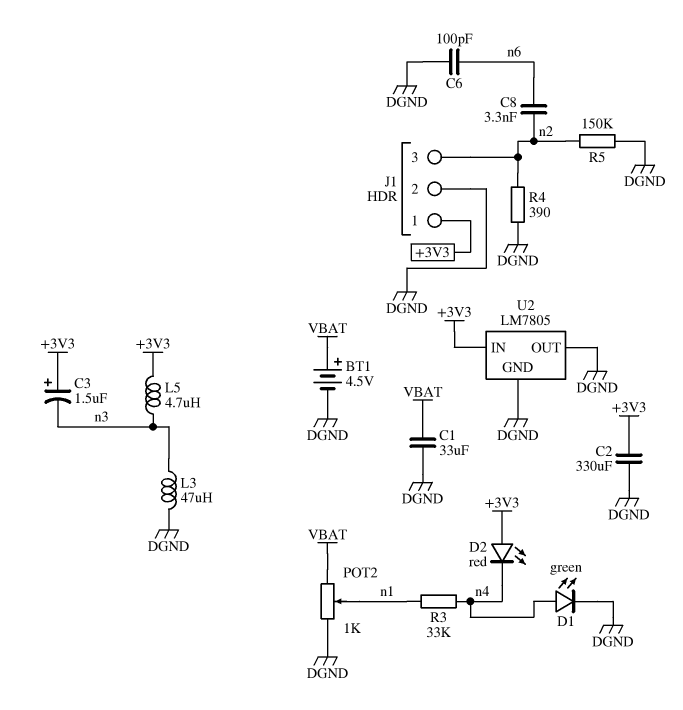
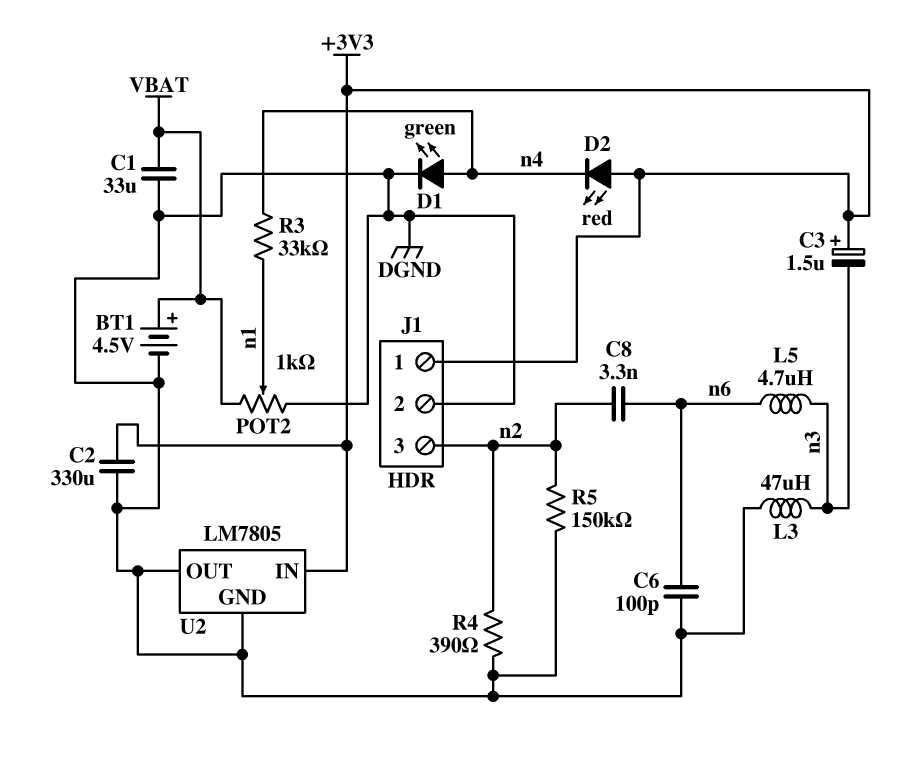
L5: 4.7uH (+3V3, n3) -> 4.7uH (n3, n6)

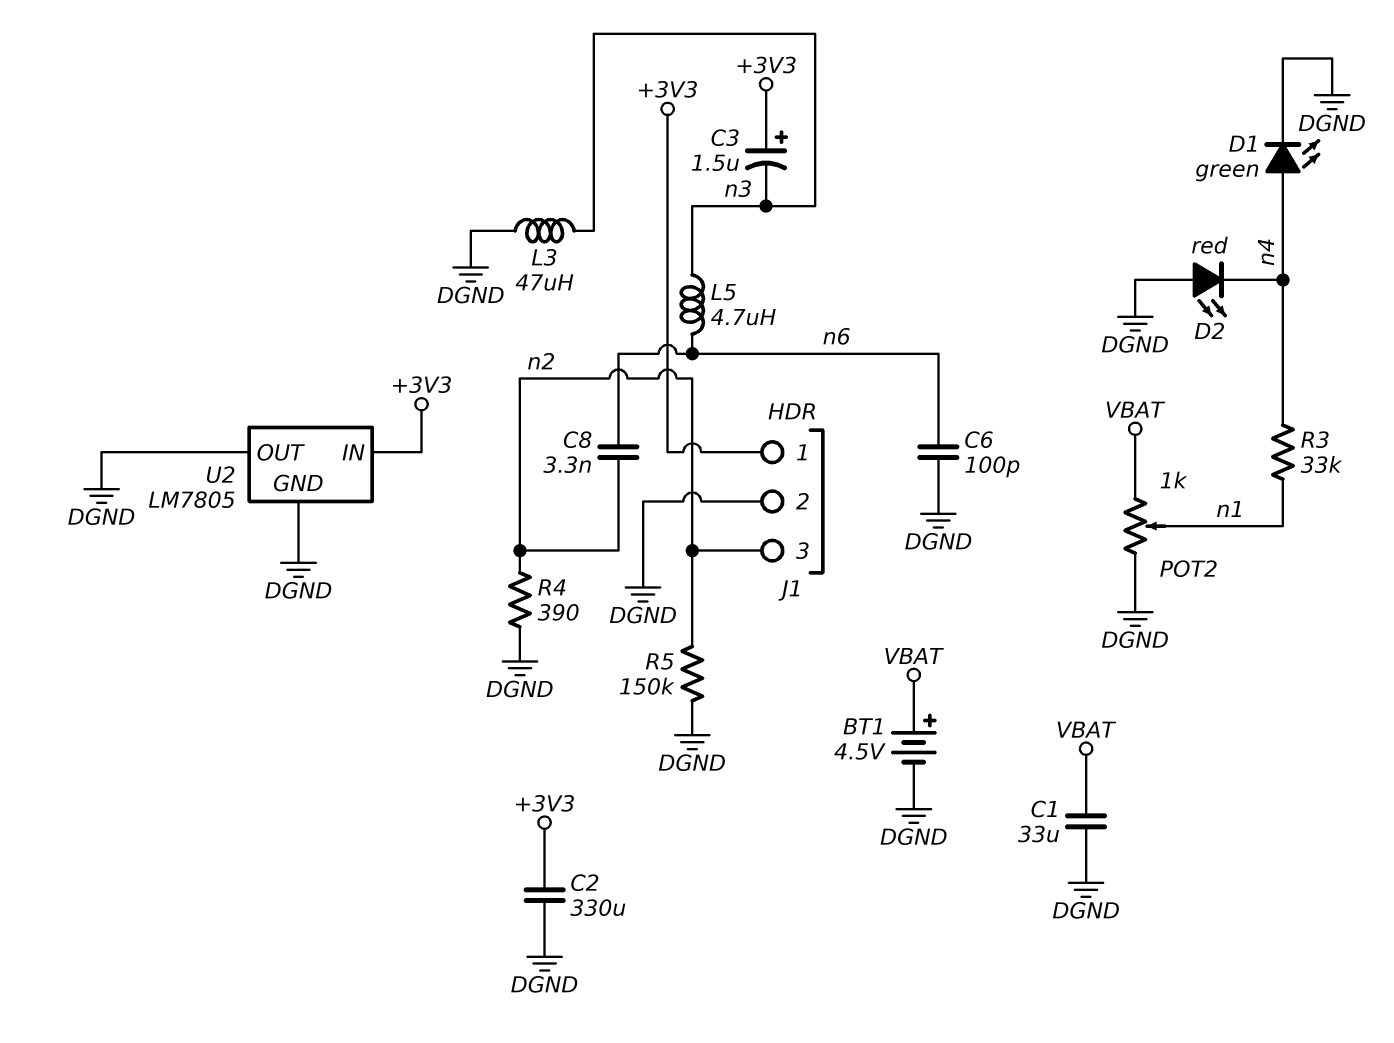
D2: LED red (A +3V3, K n4) -> LED red (A DGND, K n4)

